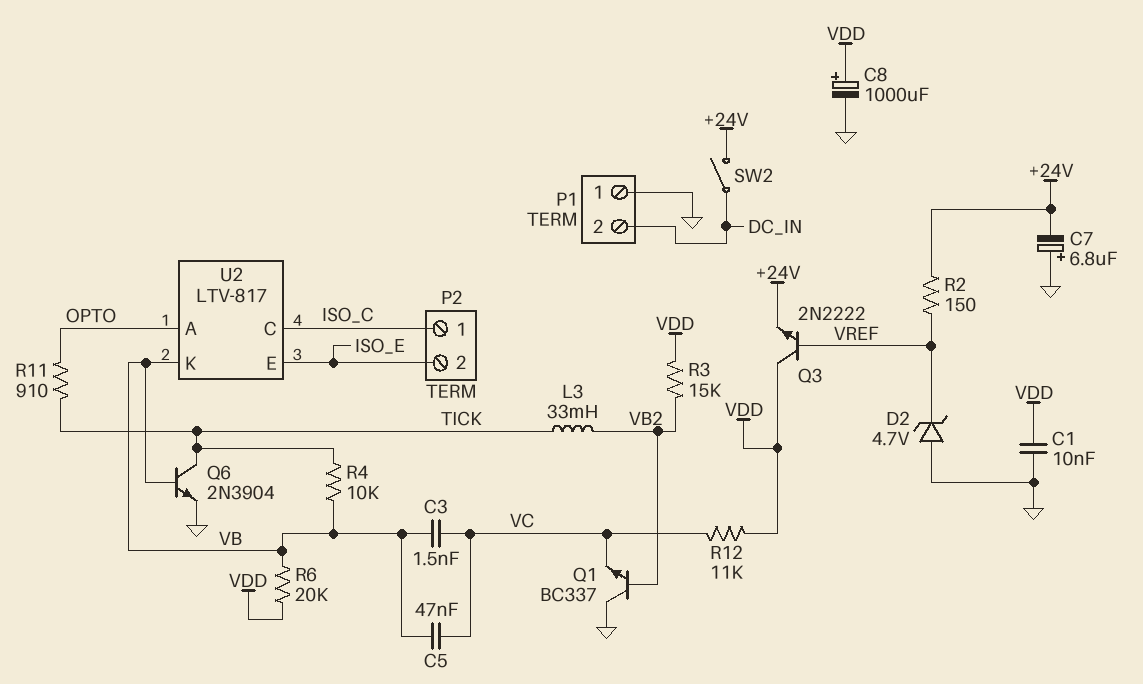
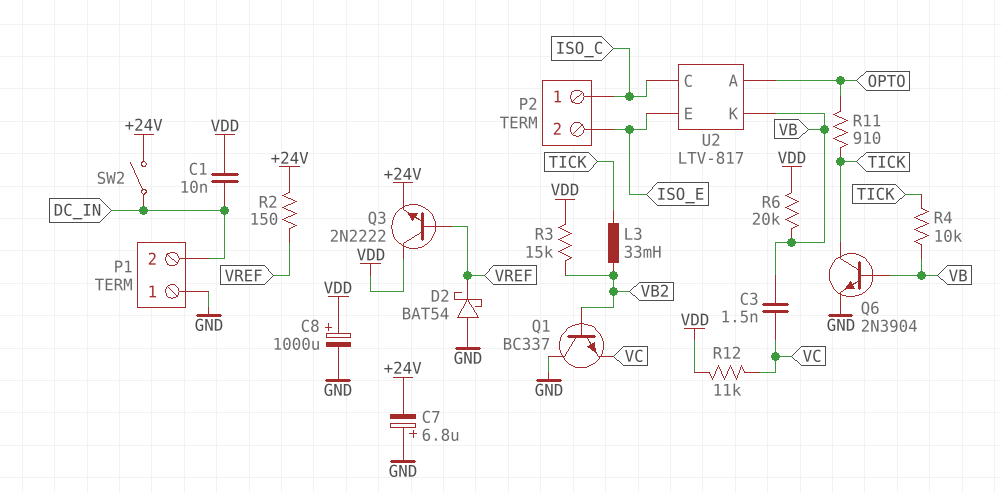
C1: 10nF (GND, VDD) -> 10nF (DC_IN, VDD)
C5: 47nF (VB, VC) -> none
D2: zener 4.7V (A GND, K VREF) -> schottky BAT54 (A GND, K VREF)

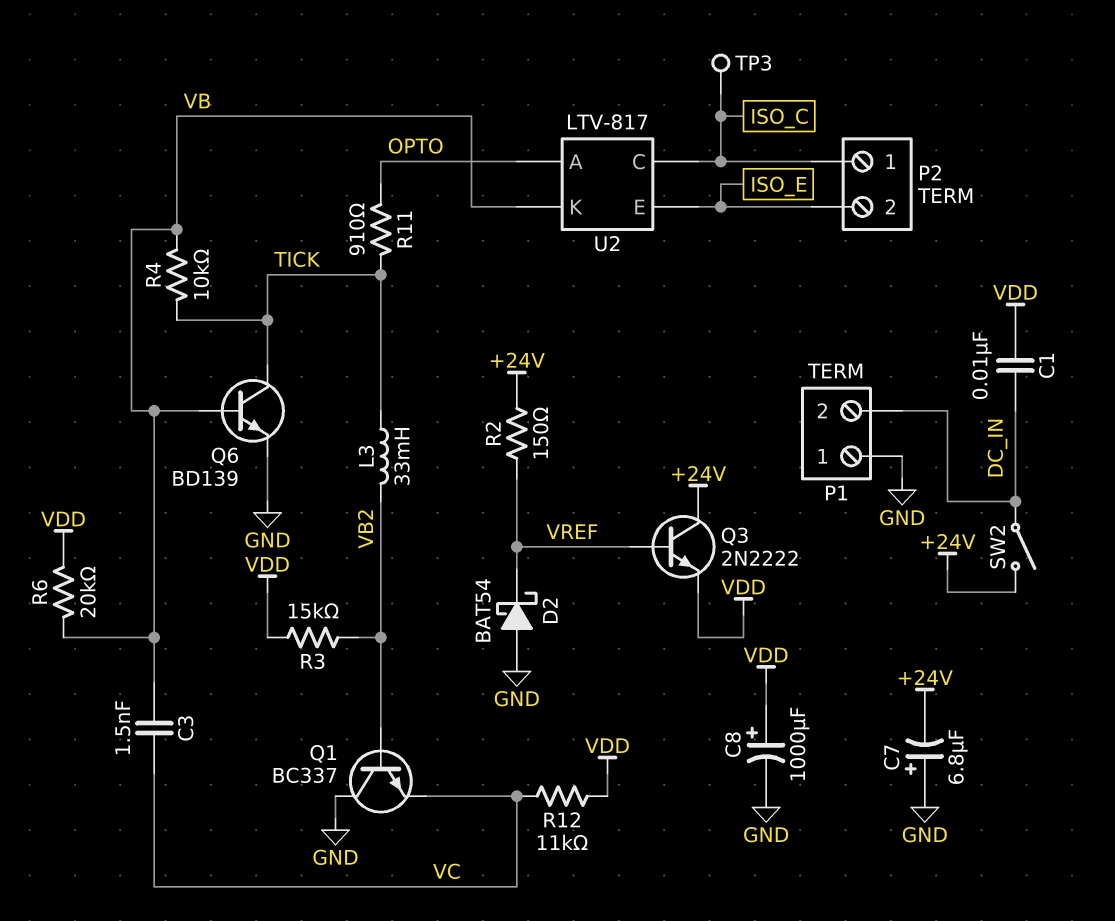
Q3: NPN 2N2222 (B VREF, C VDD, E +24V) -> NPN 2N2222 (B VREF, C +24V, E VDD)
Q6: NPN 2N3904 (B VB, C TICK, E GND) -> NPN BD139 (B VB, C TICK, E GND)
TP3: none -> test point (ISO_C)

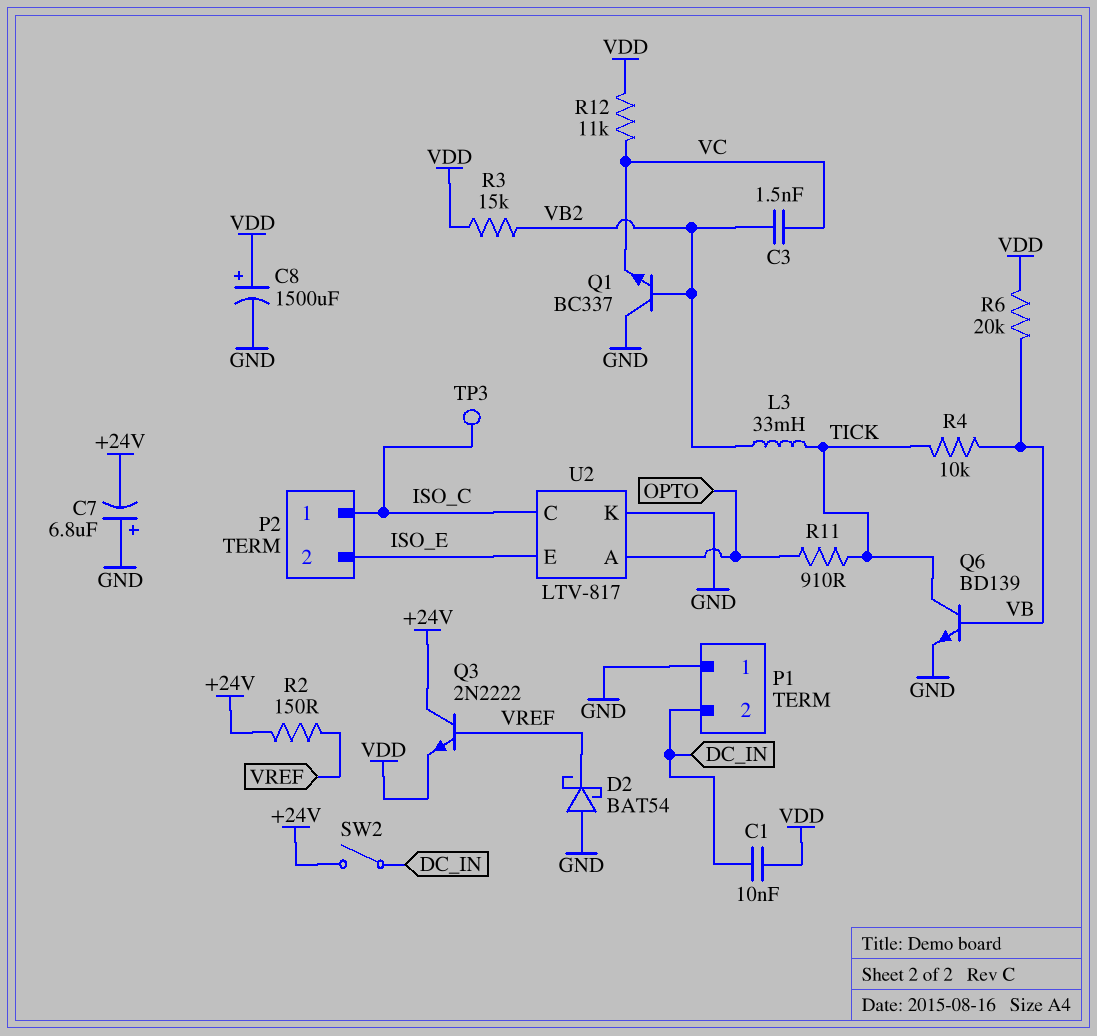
C3: 1.5nF (VB, VC) -> 1.5nF (VB2, VC)
C8: 1000uF (plus VDD, minus GND) -> 1500uF (plus VDD, minus GND)
U2 pin K: VB -> GND

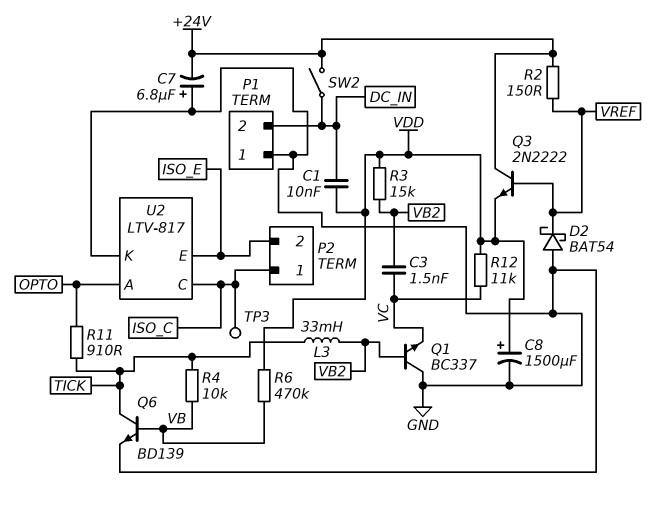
R6: 20k (VB, VDD) -> 470k (VB, VDD)

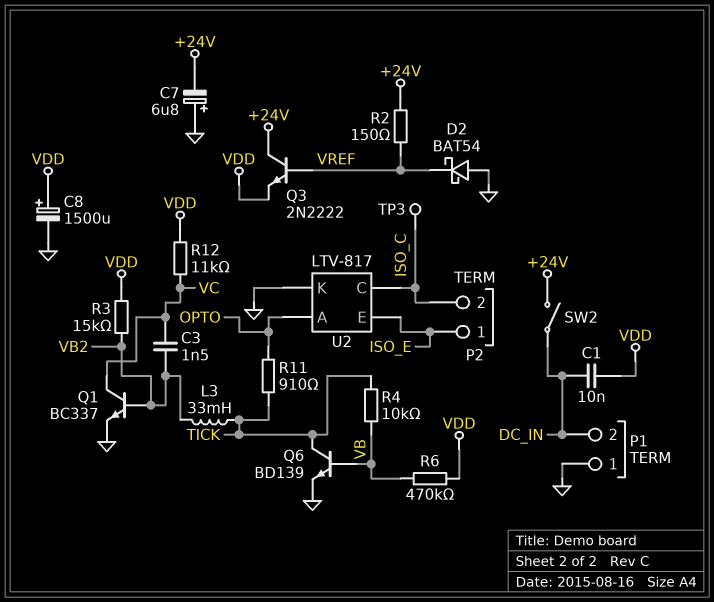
P2 pin 1: ISO_C -> ISO_E
P2 pin 2: ISO_E -> ISO_C
Q1: NPN BC337 (B VB2, C GND, E VC) -> NPN BC337 (B VB2, C VC, E GND)

